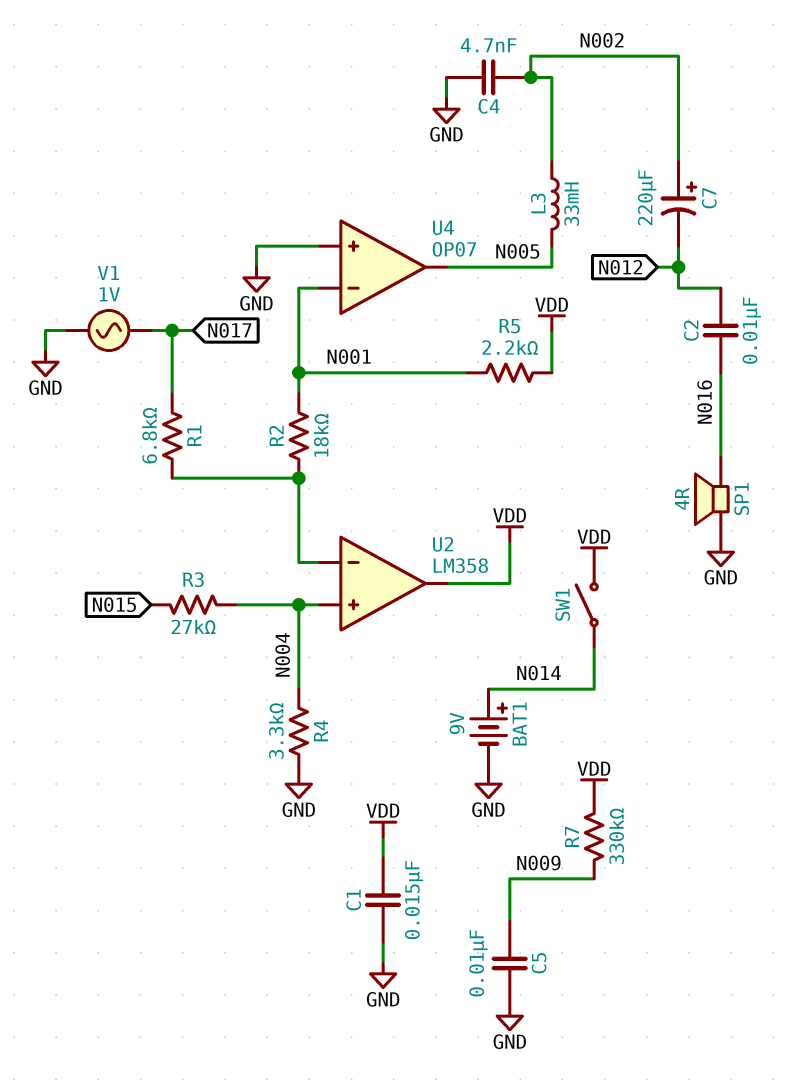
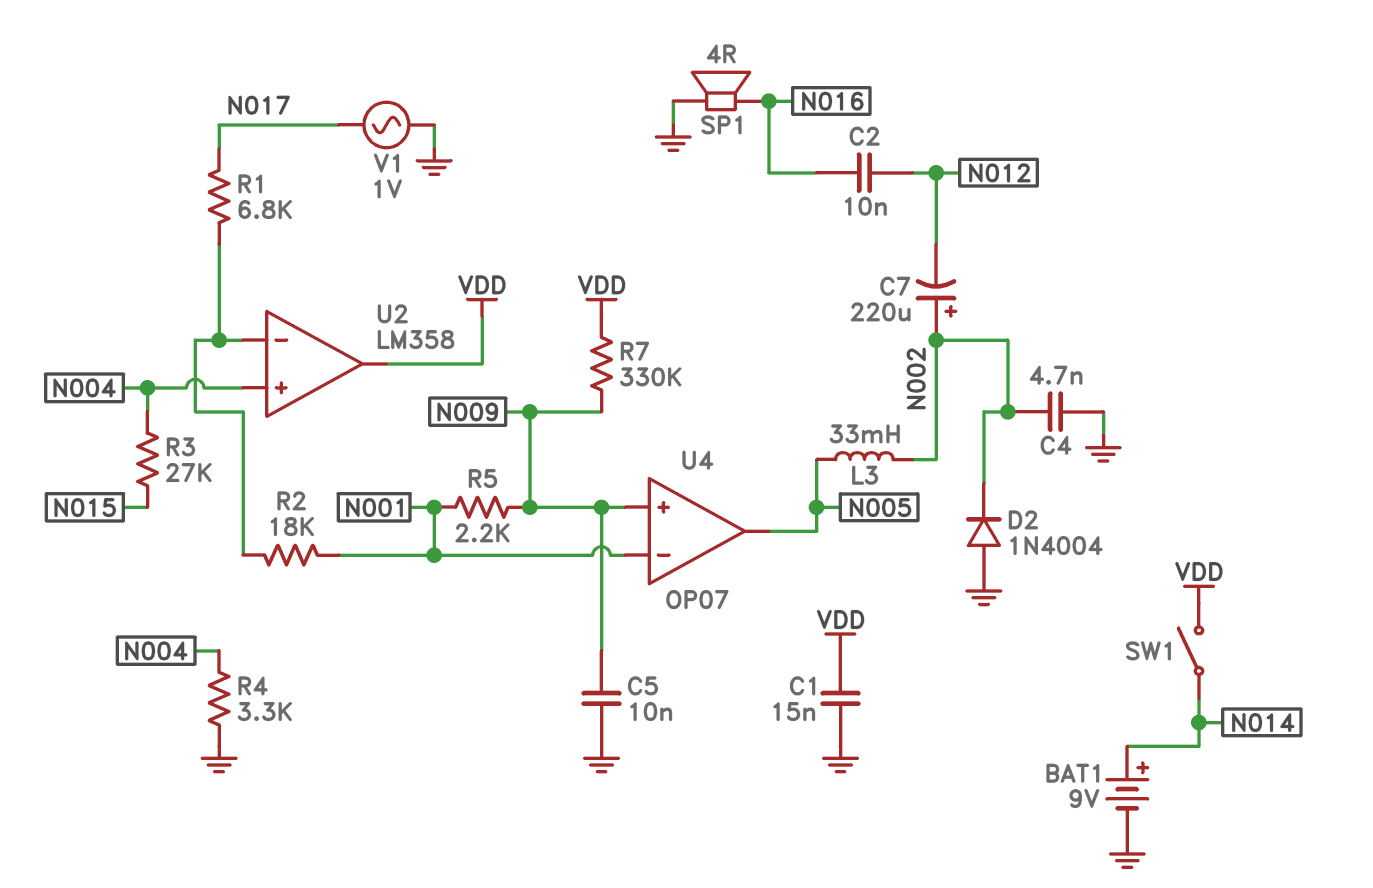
D2: none -> diode 1N4004 (A GND, K N002)
R5: 2.2k (N001, VDD) -> 2.2k (N001, N009)
U4 pin in+: GND -> N009

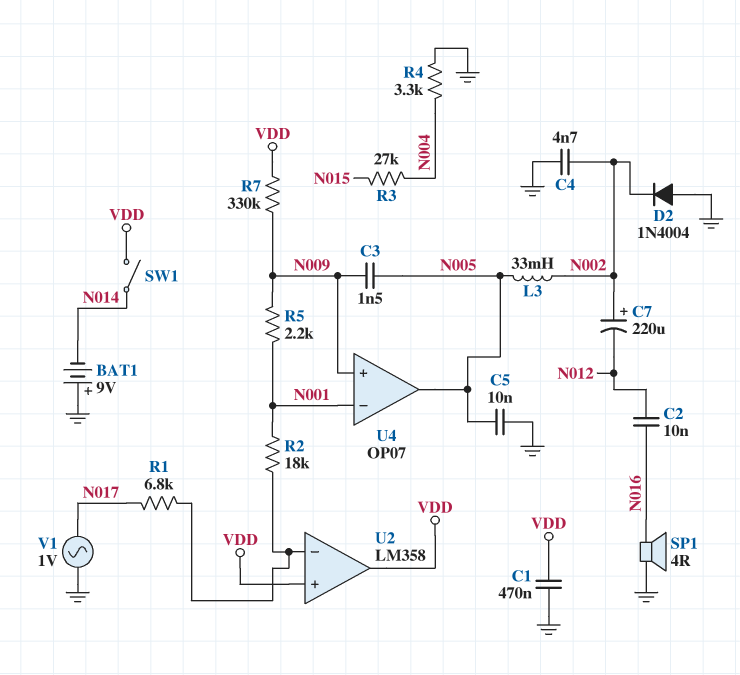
BAT1: 9V (plus N014, minus GND) -> 9V (plus GND, minus N014)
C1: 15nF (GND, VDD) -> 470nF (GND, VDD)
C3: none -> 1.5nF (N005, N009)
C5: 10nF (GND, N009) -> 10nF (GND, N005)
U2 pin in+: N004 -> VDD

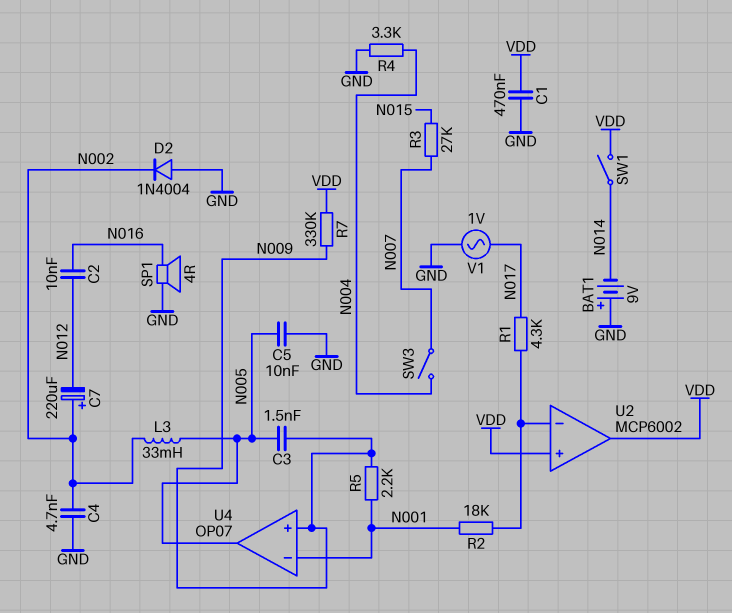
R1: 6.8k (N017, U2/in-) -> 4.3k (N017, U2/in-)
R3: 27k (N004, N015) -> 27k (N007, N015)
SW3: none -> switch (N004, N007)
U2: LM358 -> MCP6002

